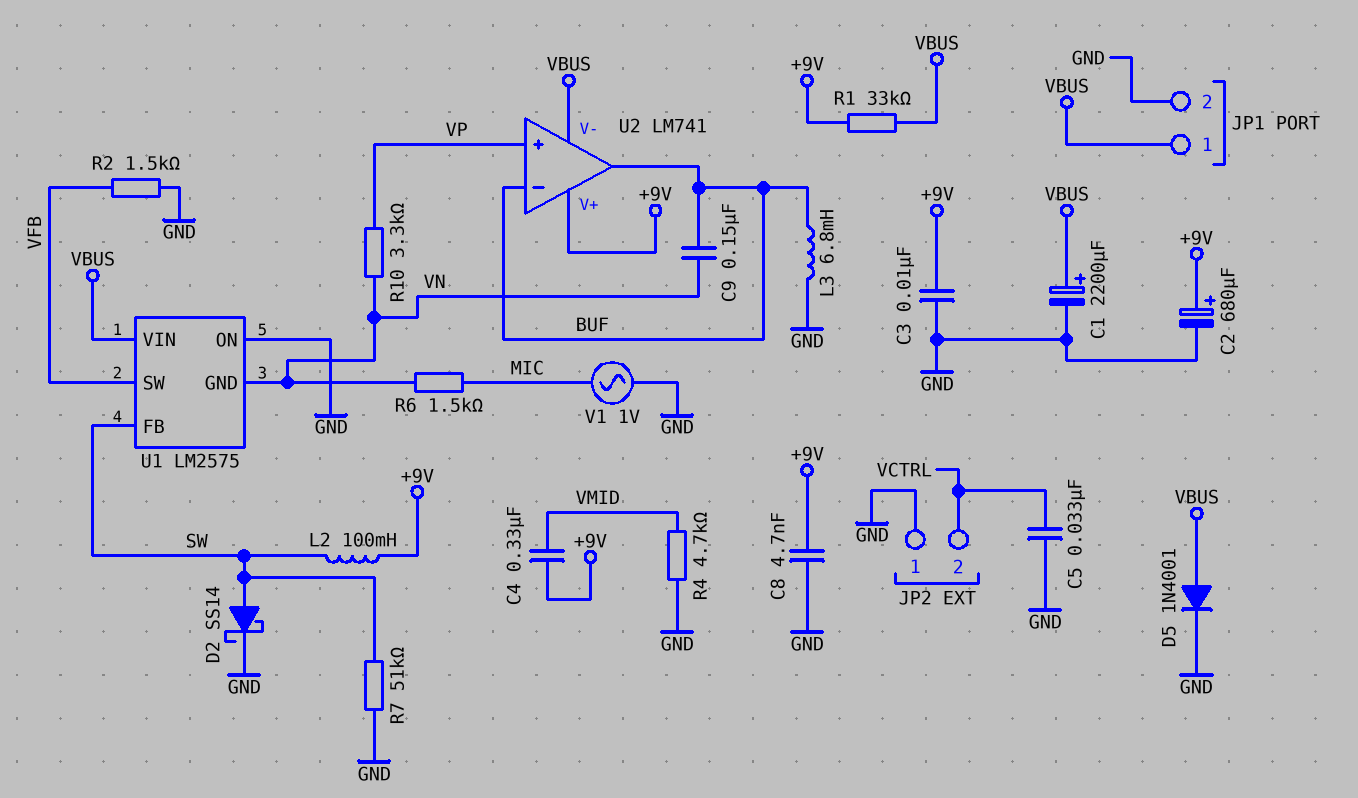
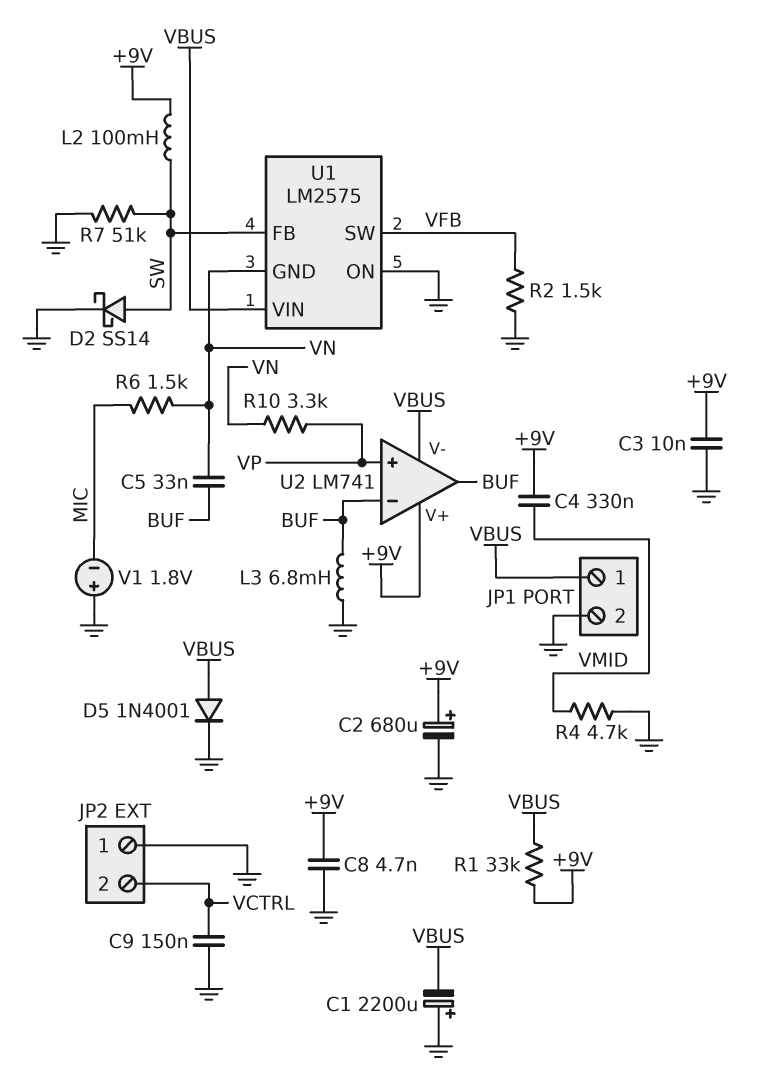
C1: 2200uF (plus VBUS, minus GND) -> 2200uF (plus GND, minus VBUS)
C5: 33nF (GND, VCTRL) -> 33nF (BUF, VN)
C9: 150nF (BUF, VN) -> 150nF (GND, VCTRL)
V1: AC 1V (GND, MIC) -> 1.8V (plus GND, minus MIC)

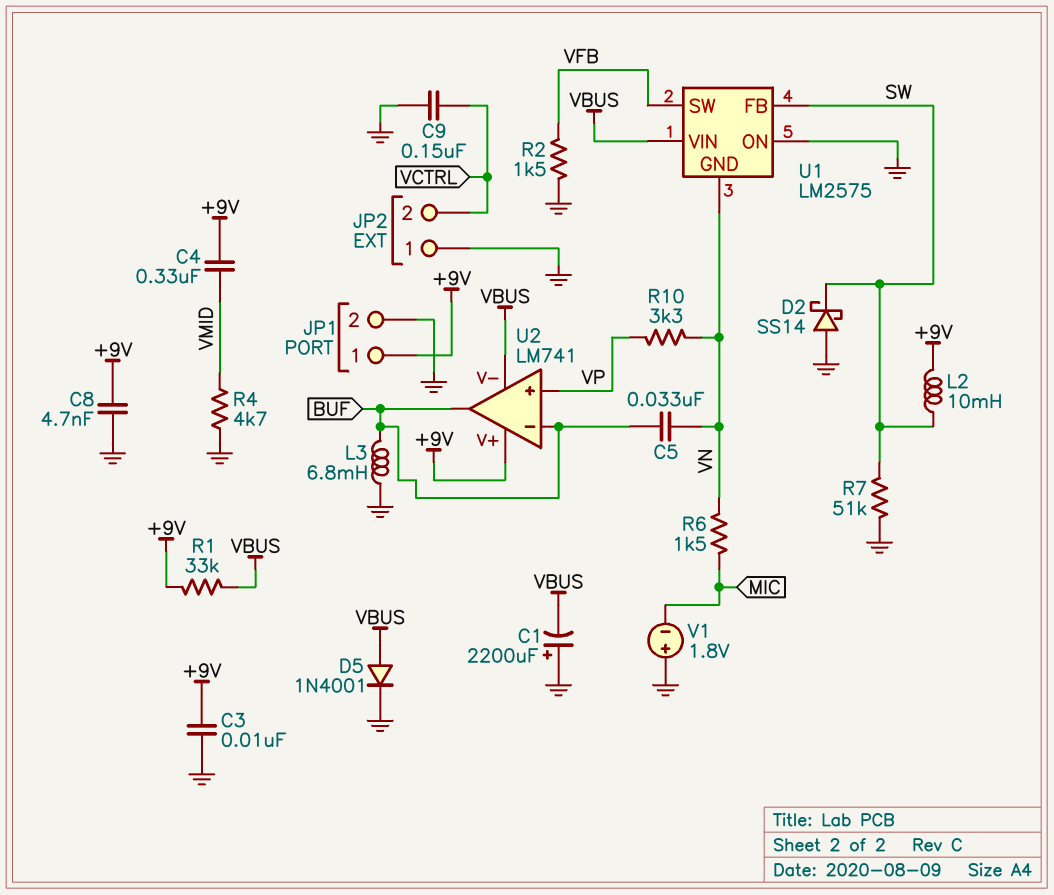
C2: 680uF (plus +9V, minus GND) -> none
D2: schottky SS14 (A SW, K GND) -> schottky SS14 (A GND, K SW)
JP1 pin 1: VBUS -> +9V
L2: 100mH (+9V, SW) -> 10mH (+9V, SW)

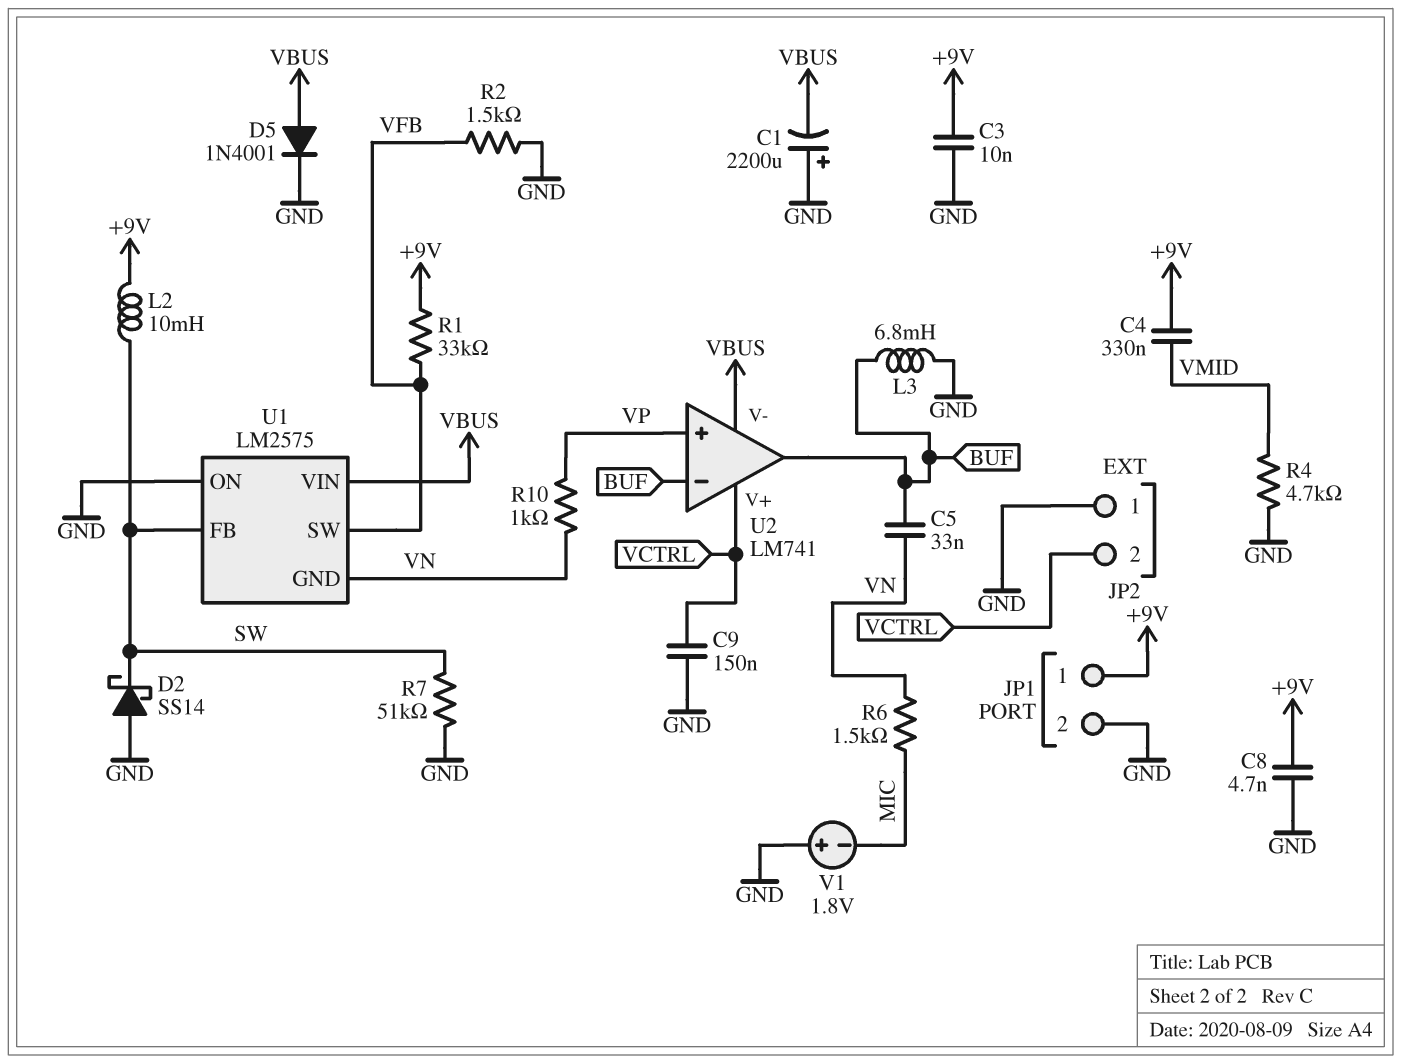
R1: 33k (+9V, VBUS) -> 33k (+9V, VFB)
R10: 3.3k (VN, VP) -> 1k (VN, VP)
U2 pin V+: +9V -> VCTRL

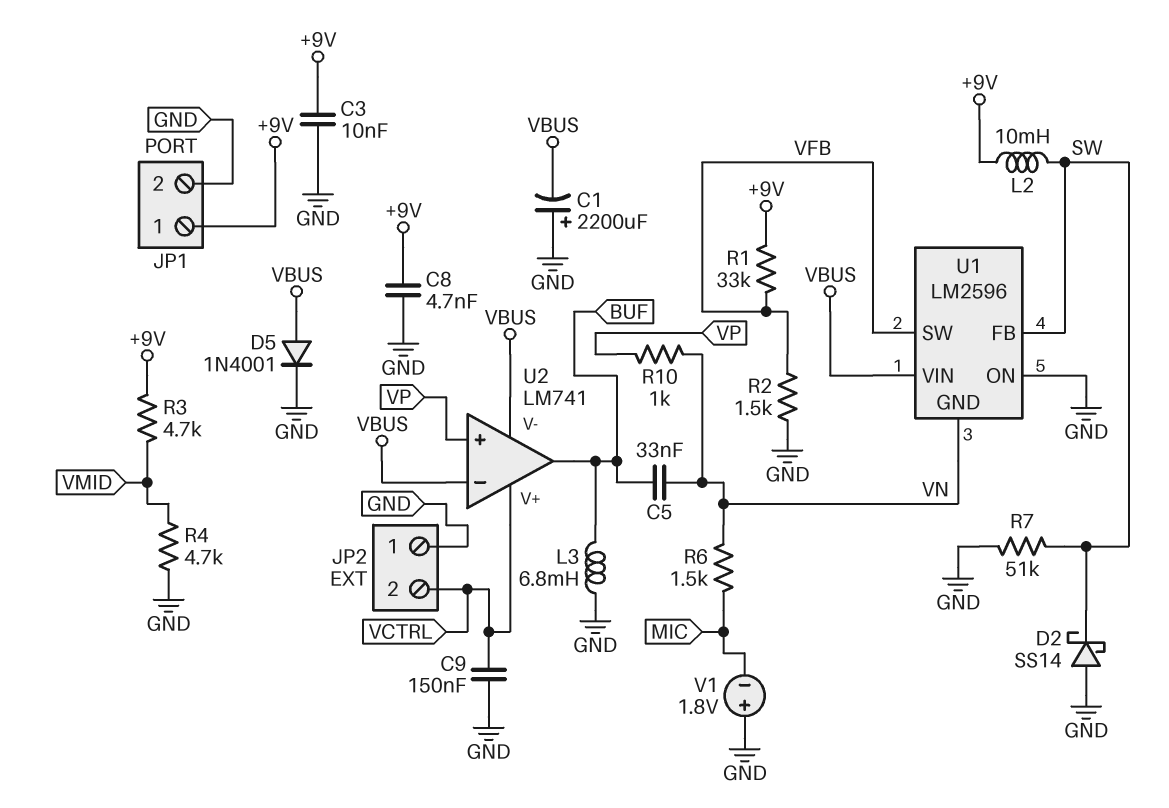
C4: 330nF (+9V, VMID) -> none
R3: none -> 4.7k (+9V, VMID)
U1: LM2575 -> LM2596
U2 pin in-: BUF -> VBUS

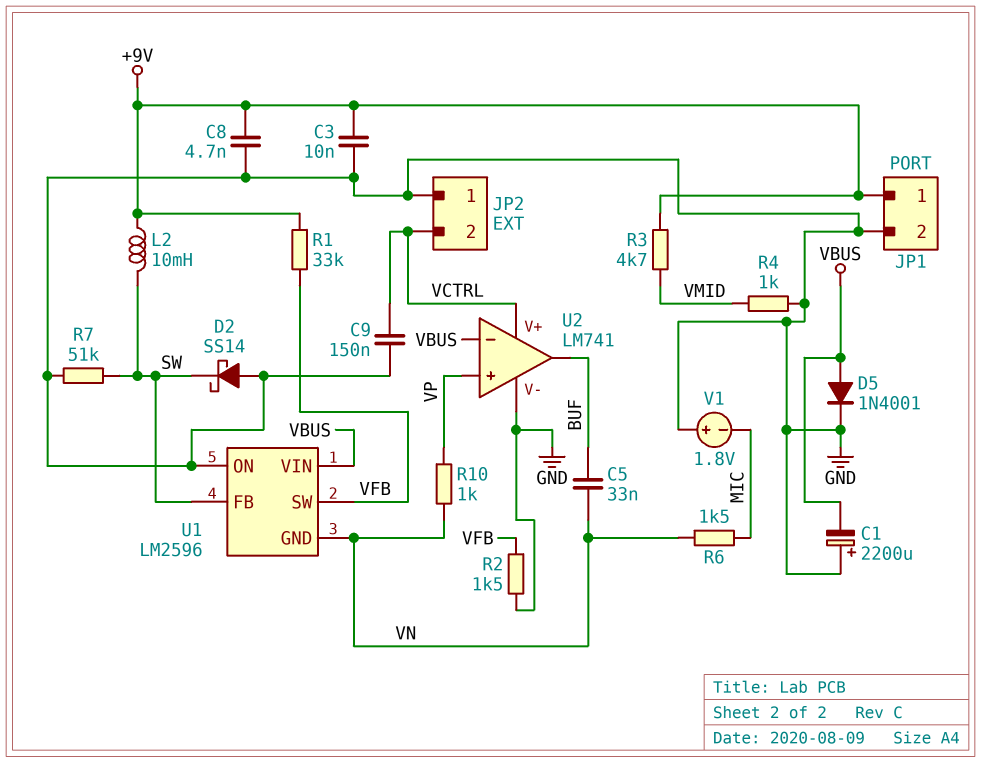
L3: 6.8mH (BUF, GND) -> none
R4: 4.7k (GND, VMID) -> 1k (GND, VMID)
U2 pin V-: VBUS -> GND

